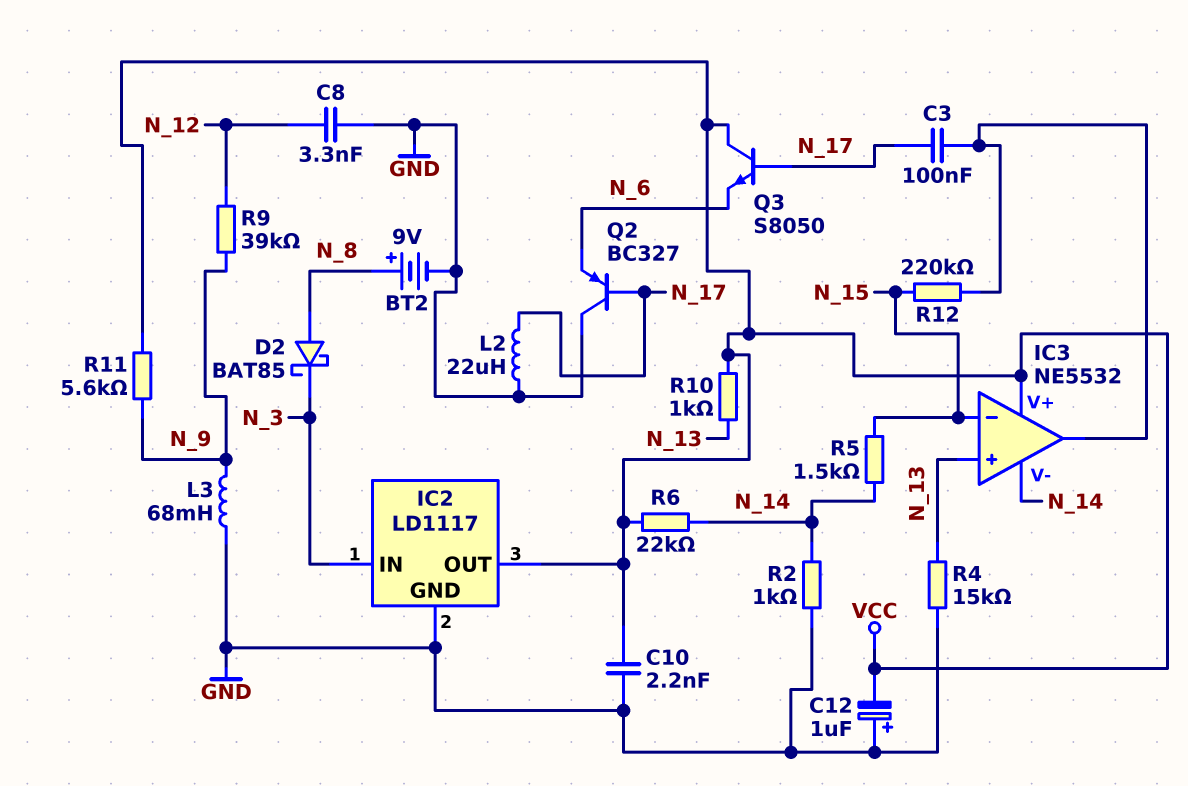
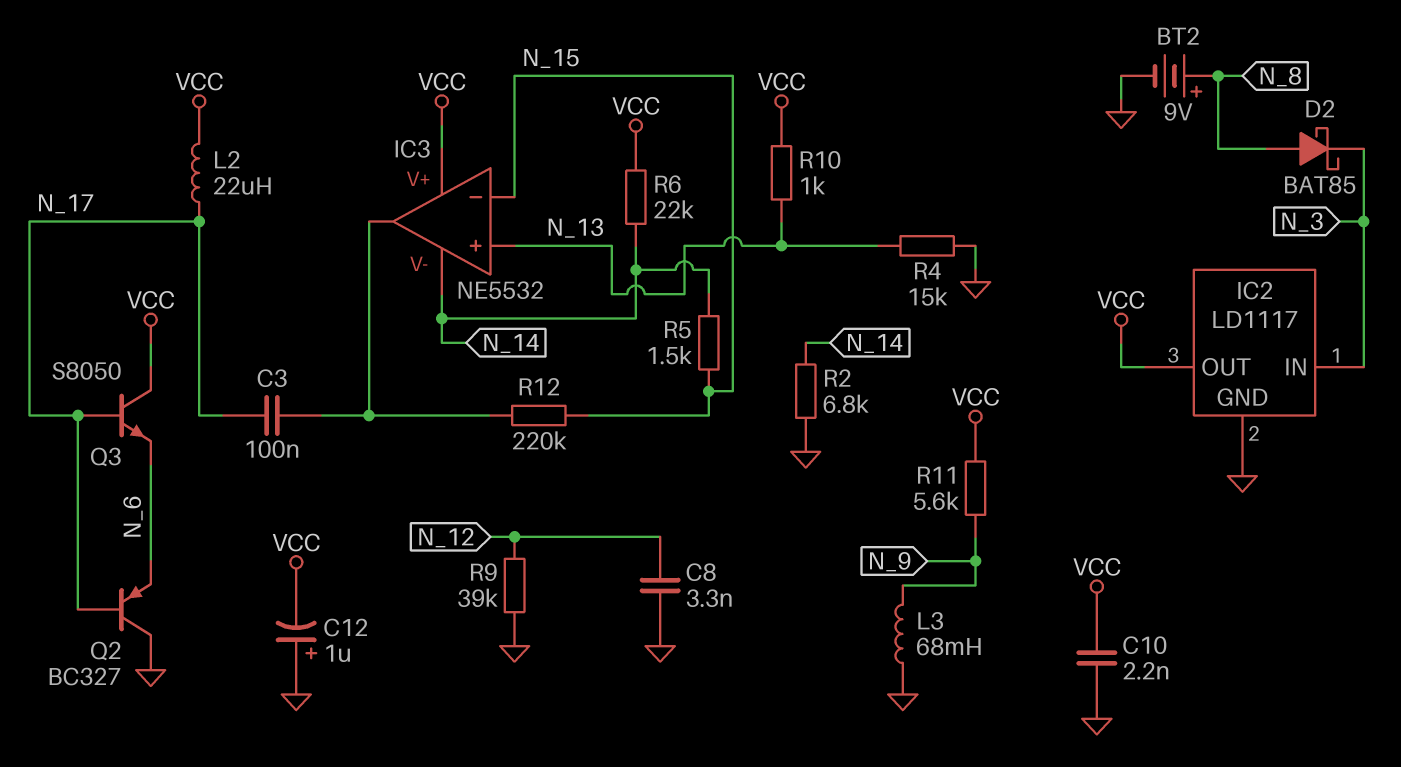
L2: 22uH (GND, N_17) -> 22uH (N_17, VCC)
R2: 1k (GND, N_14) -> 6.8k (GND, N_14)
R9: 39k (N_9, N_12) -> 39k (GND, N_12)

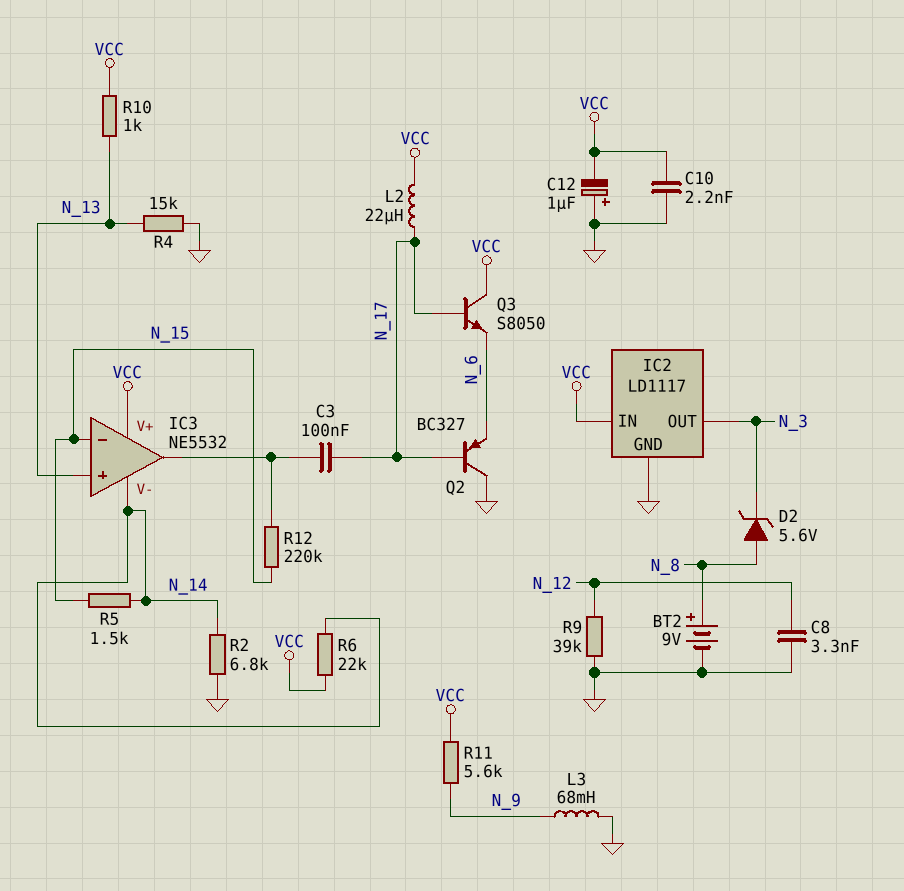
D2: schottky BAT85 (A N_8, K N_3) -> zener 5.6V (A N_8, K N_3)
IC2 pin IN: N_3 -> VCC
IC2 pin OUT: VCC -> N_3

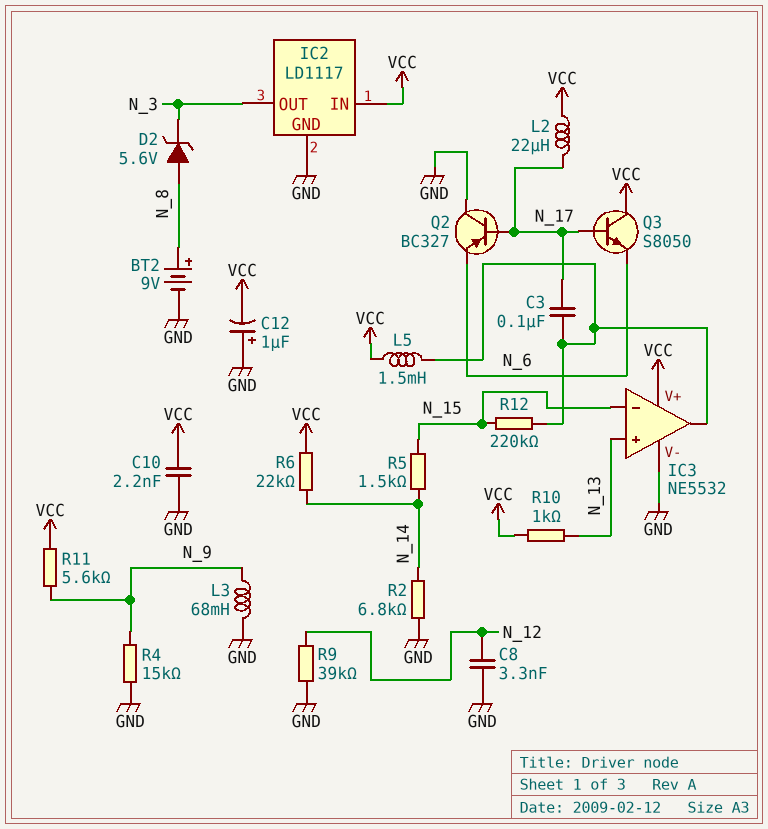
IC3 pin V-: N_14 -> GND
L5: none -> 1.5mH (IC3/out, VCC)
R4: 15k (GND, N_13) -> 15k (GND, N_9)

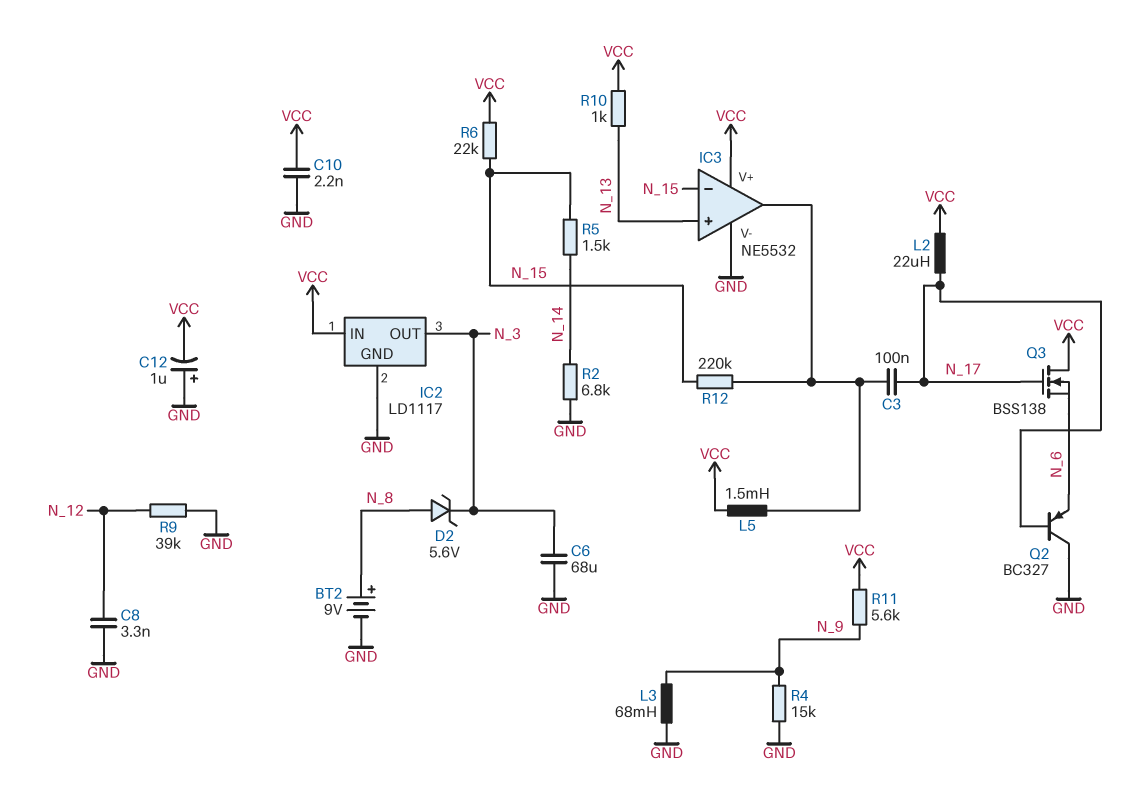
C6: none -> 68uF (GND, N_3)
Q3: NPN S8050 (B N_17, C VCC, E N_6) -> NMOS BSS138 (G N_17, D VCC, S N_6)
R6: 22k (N_14, VCC) -> 22k (N_15, VCC)

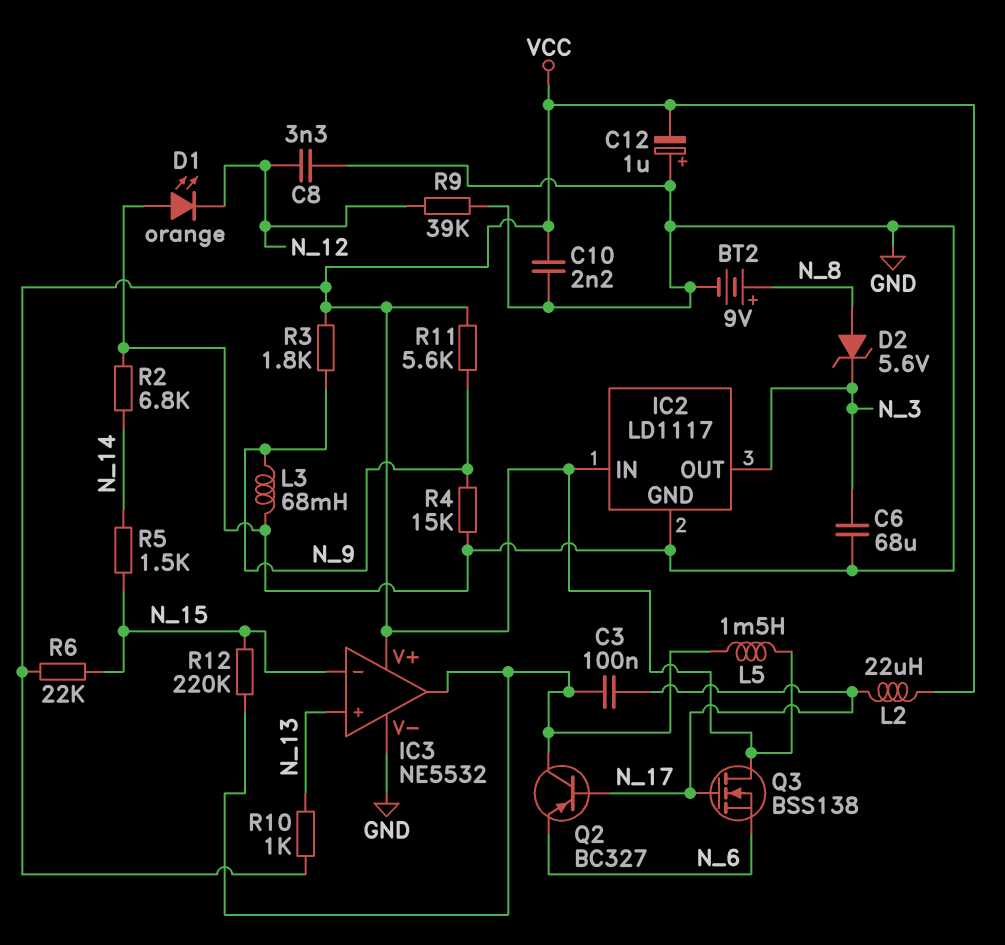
D1: none -> LED orange (A GND, K N_12)
Q2: PNP BC327 (B N_17, C GND, E N_6) -> PNP BC327 (B N_17, C IC3/out, E N_6)
R3: none -> 1.8k (N_9, VCC)

